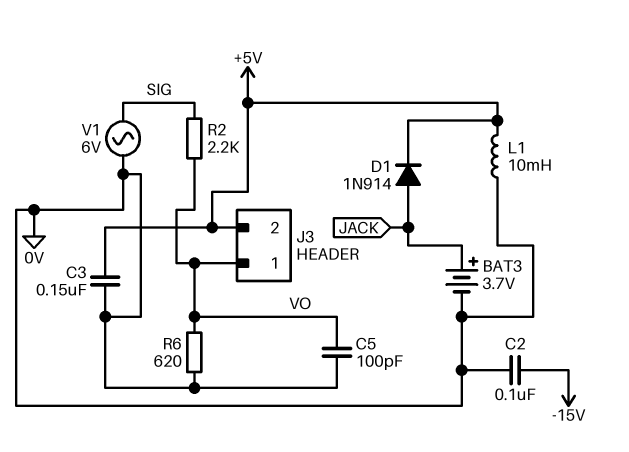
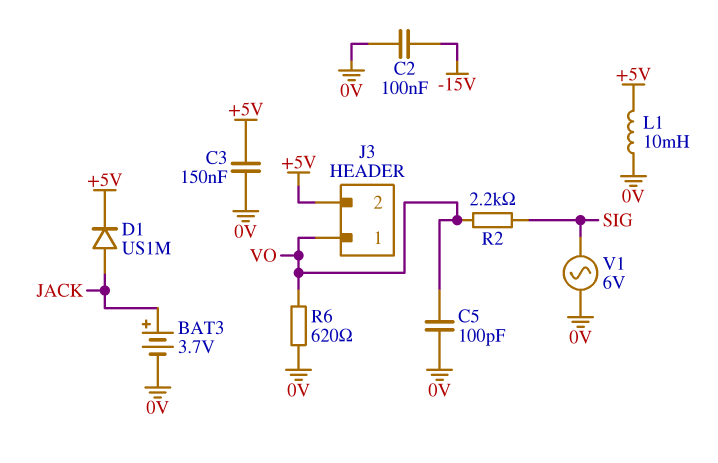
D1: diode 1N914 (A JACK, K +5V) -> diode US1M (A JACK, K +5V)

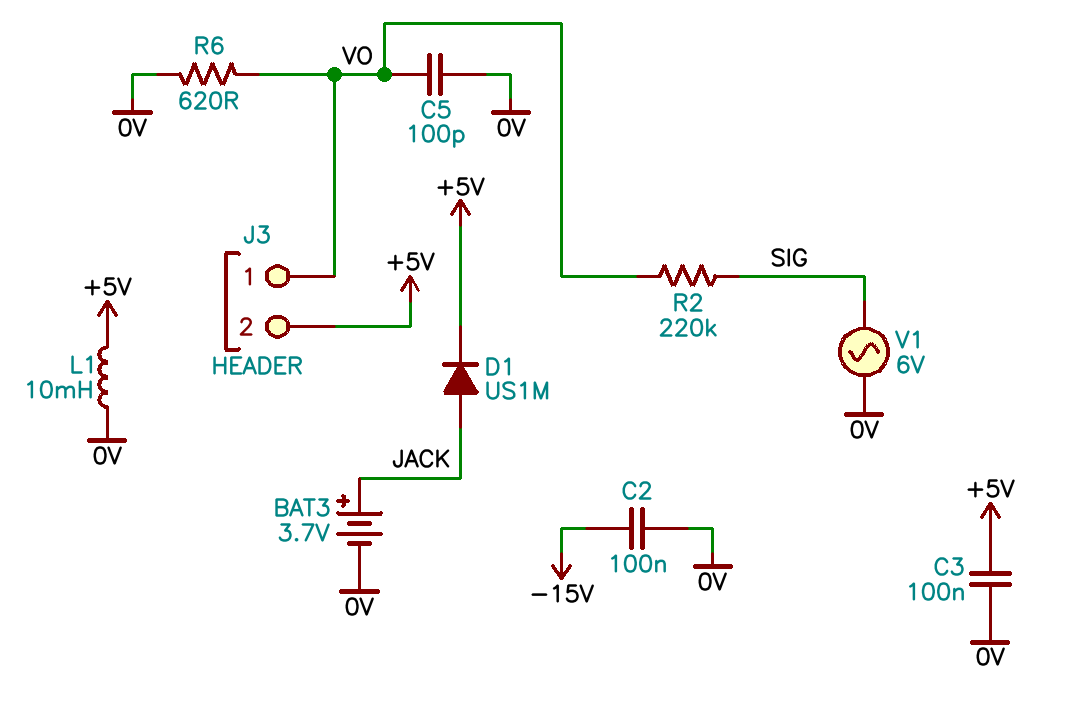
C3: 150nF (+5V, 0V) -> 100nF (+5V, 0V)
R2: 2.2k (SIG, VO) -> 220k (SIG, VO)

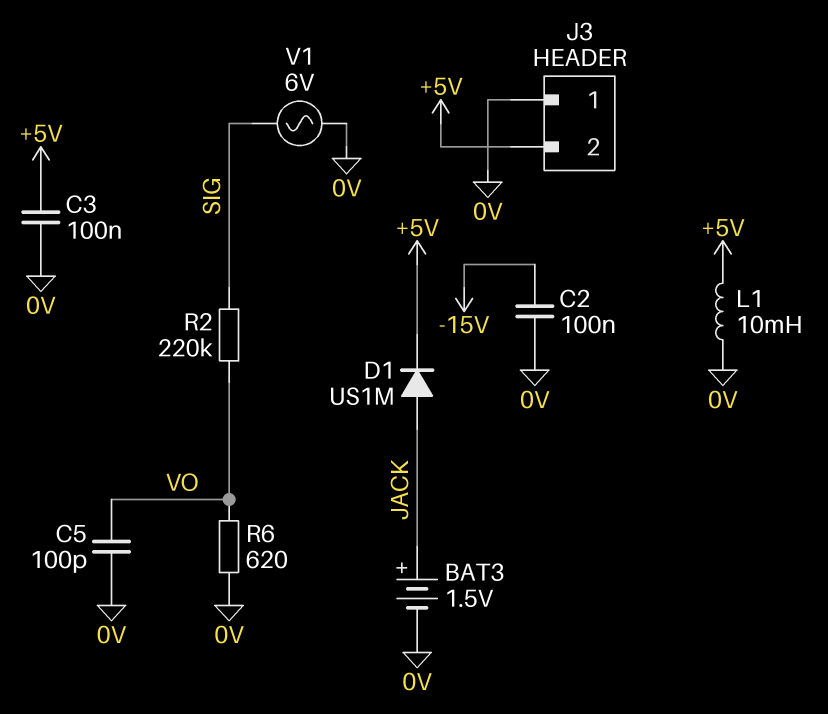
BAT3: 3.7V (plus JACK, minus 0V) -> 1.5V (plus JACK, minus 0V)
J3 pin 1: VO -> 0V

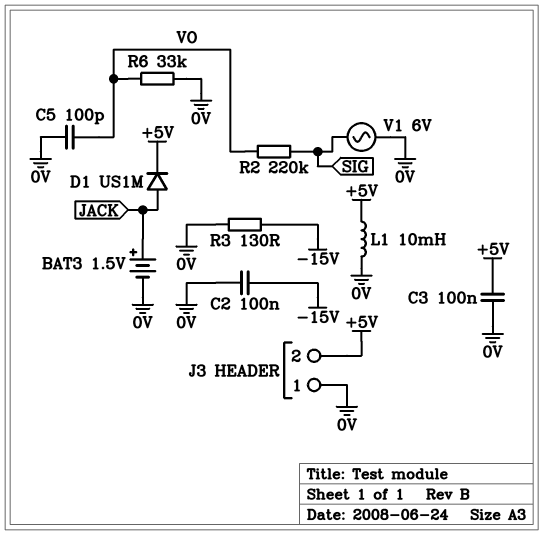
R3: none -> 130 (-15V, 0V)
R6: 620 (0V, VO) -> 33k (0V, VO)

